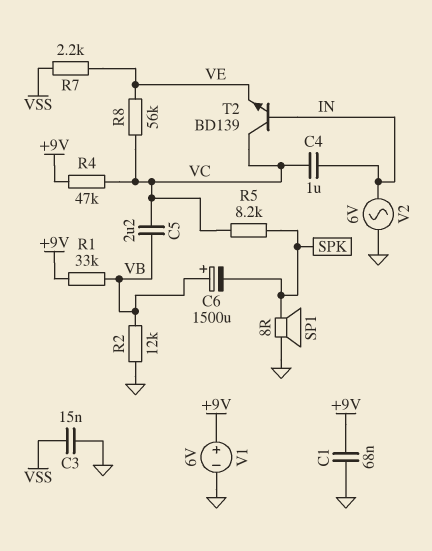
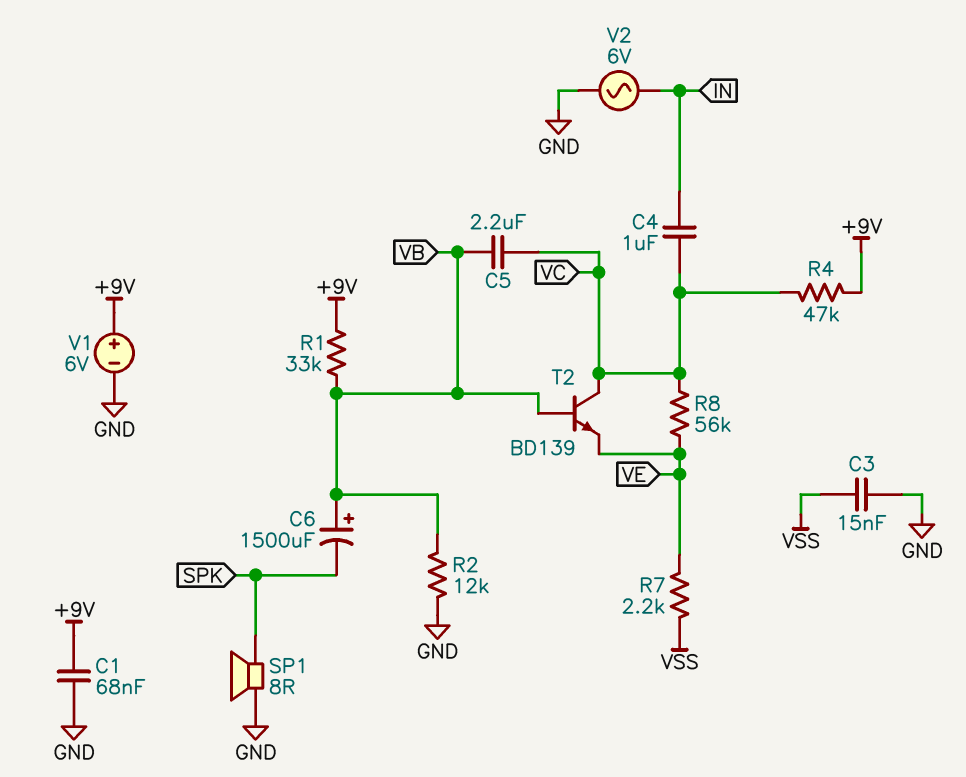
R5: 8.2k (SPK, VC) -> none
T2: NPN BD139 (B IN, C VC, E VE) -> NPN BD139 (B VB, C VC, E VE)

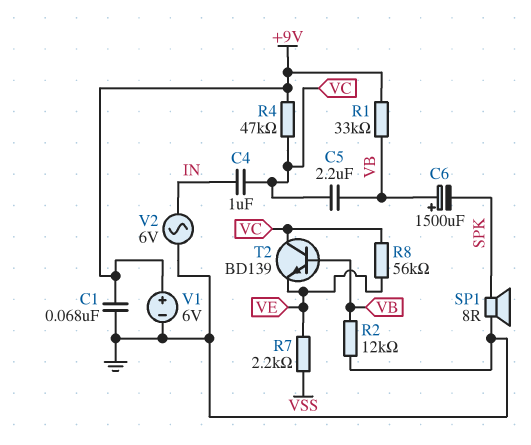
C3: 15nF (GND, VSS) -> none

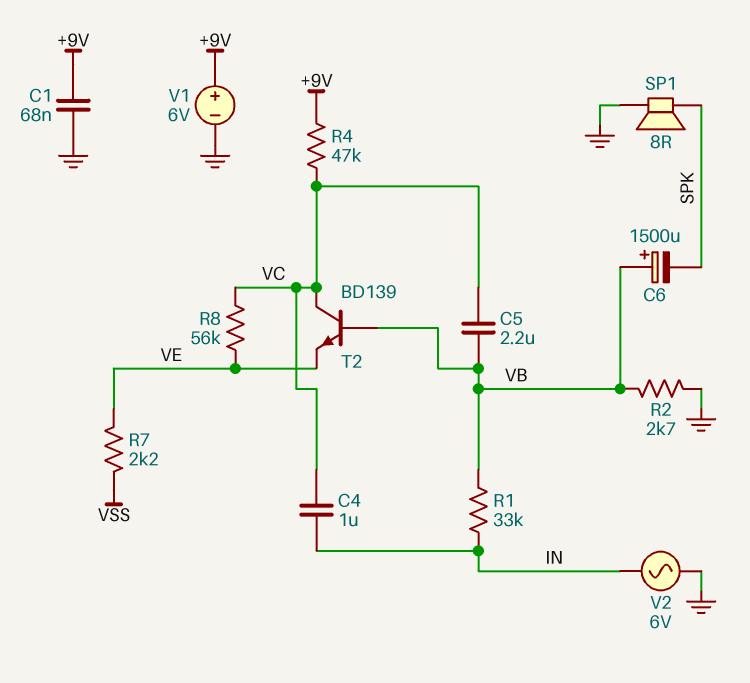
R1: 33k (+9V, VB) -> 33k (IN, VB)
R2: 12k (GND, VB) -> 2.7k (GND, VB)

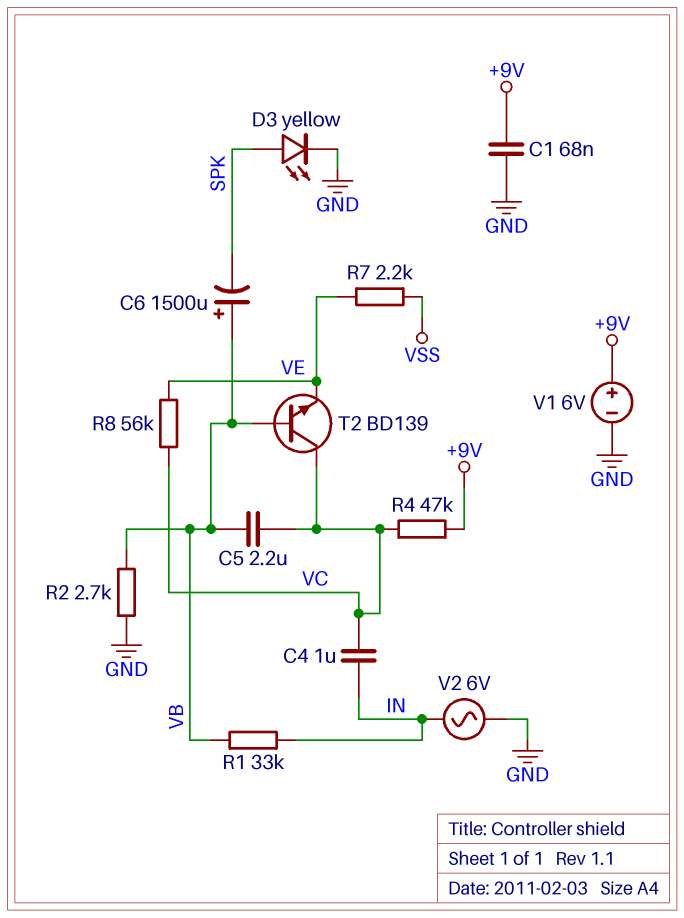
D3: none -> LED yellow (A SPK, K GND)
SP1: speaker 8R (GND, SPK) -> none

